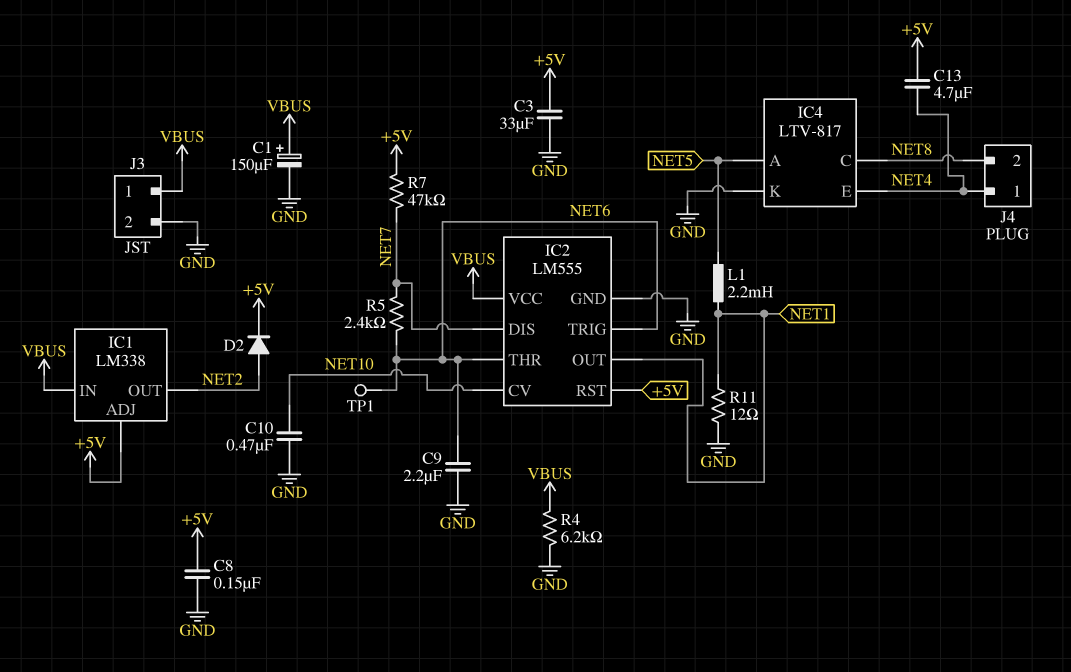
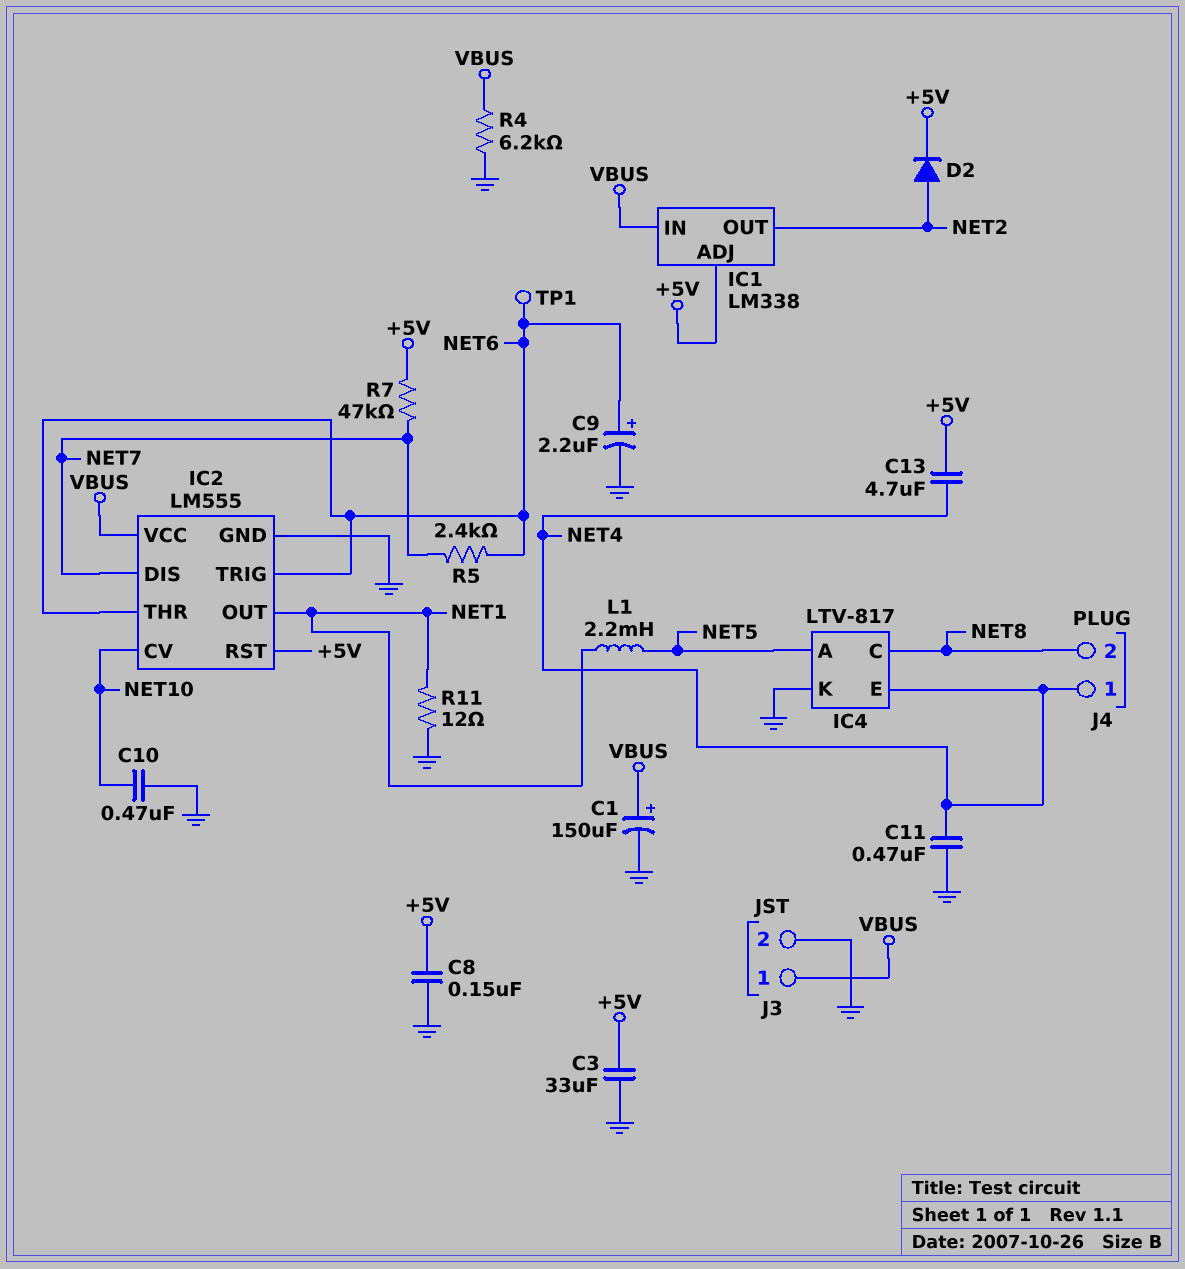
C9: 2.2uF (GND, NET6) -> 2.2uF (plus NET6, minus GND)
C11: none -> 470nF (GND, NET4)

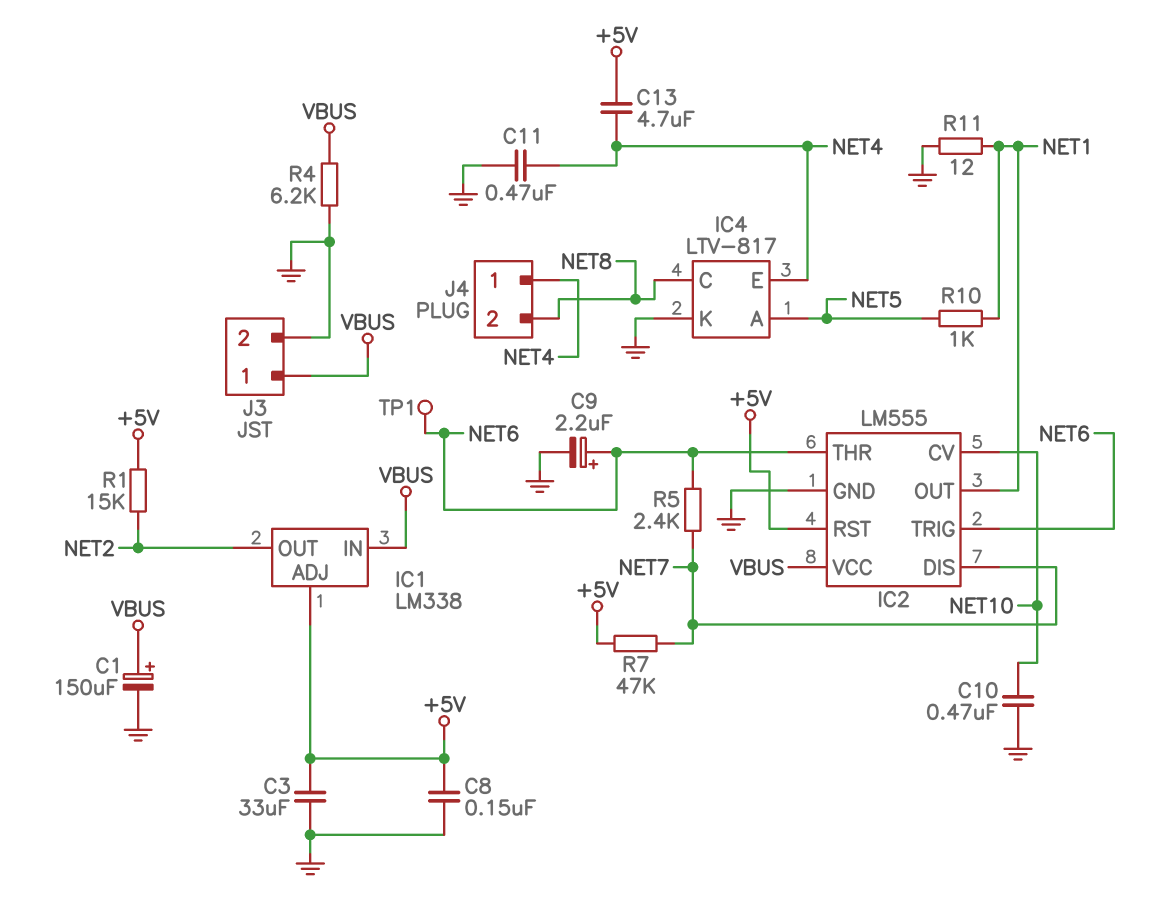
D2: diode (A NET2, K +5V) -> none
L1: 2.2mH (NET1, NET5) -> none
R1: none -> 15k (+5V, NET2)
R10: none -> 1k (NET1, NET5)

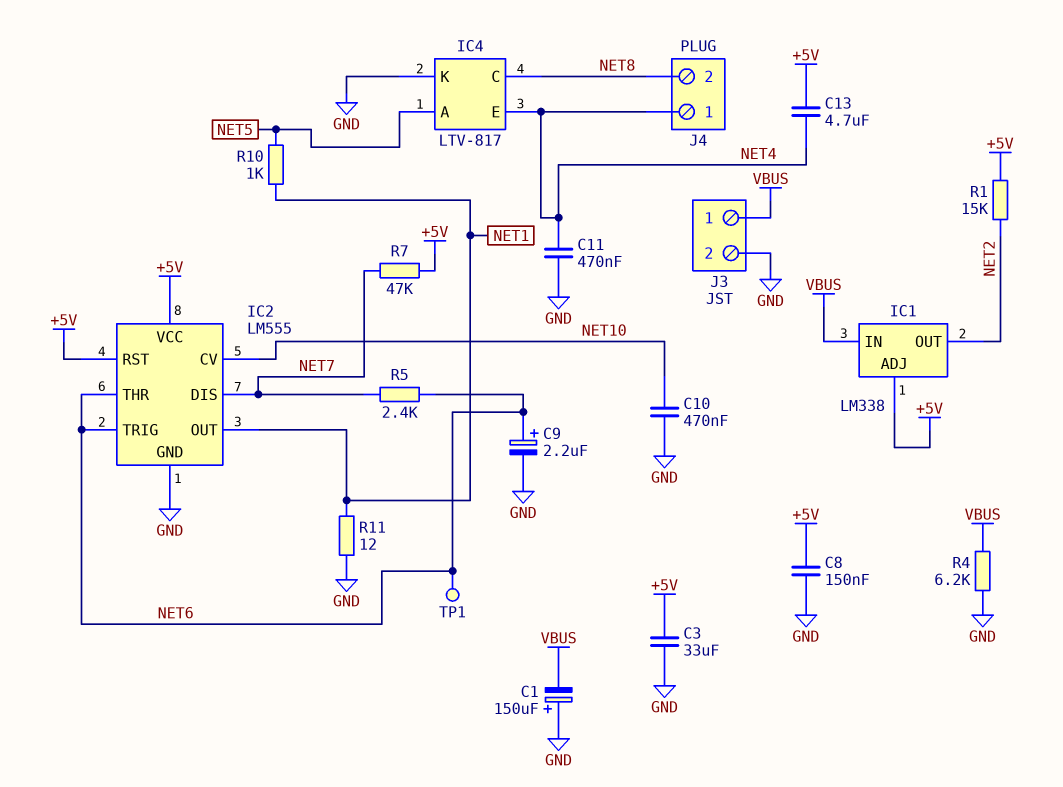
C1: 150uF (plus VBUS, minus GND) -> 150uF (plus GND, minus VBUS)
IC2 pin VCC: VBUS -> +5V

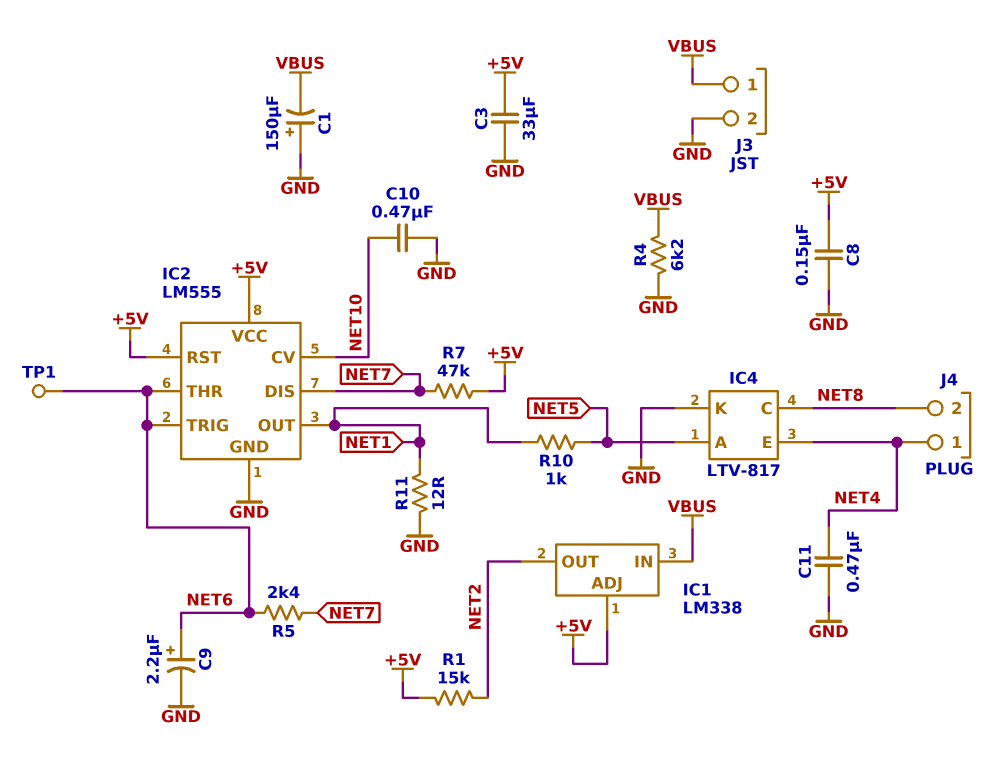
C13: 4.7uF (+5V, NET4) -> none

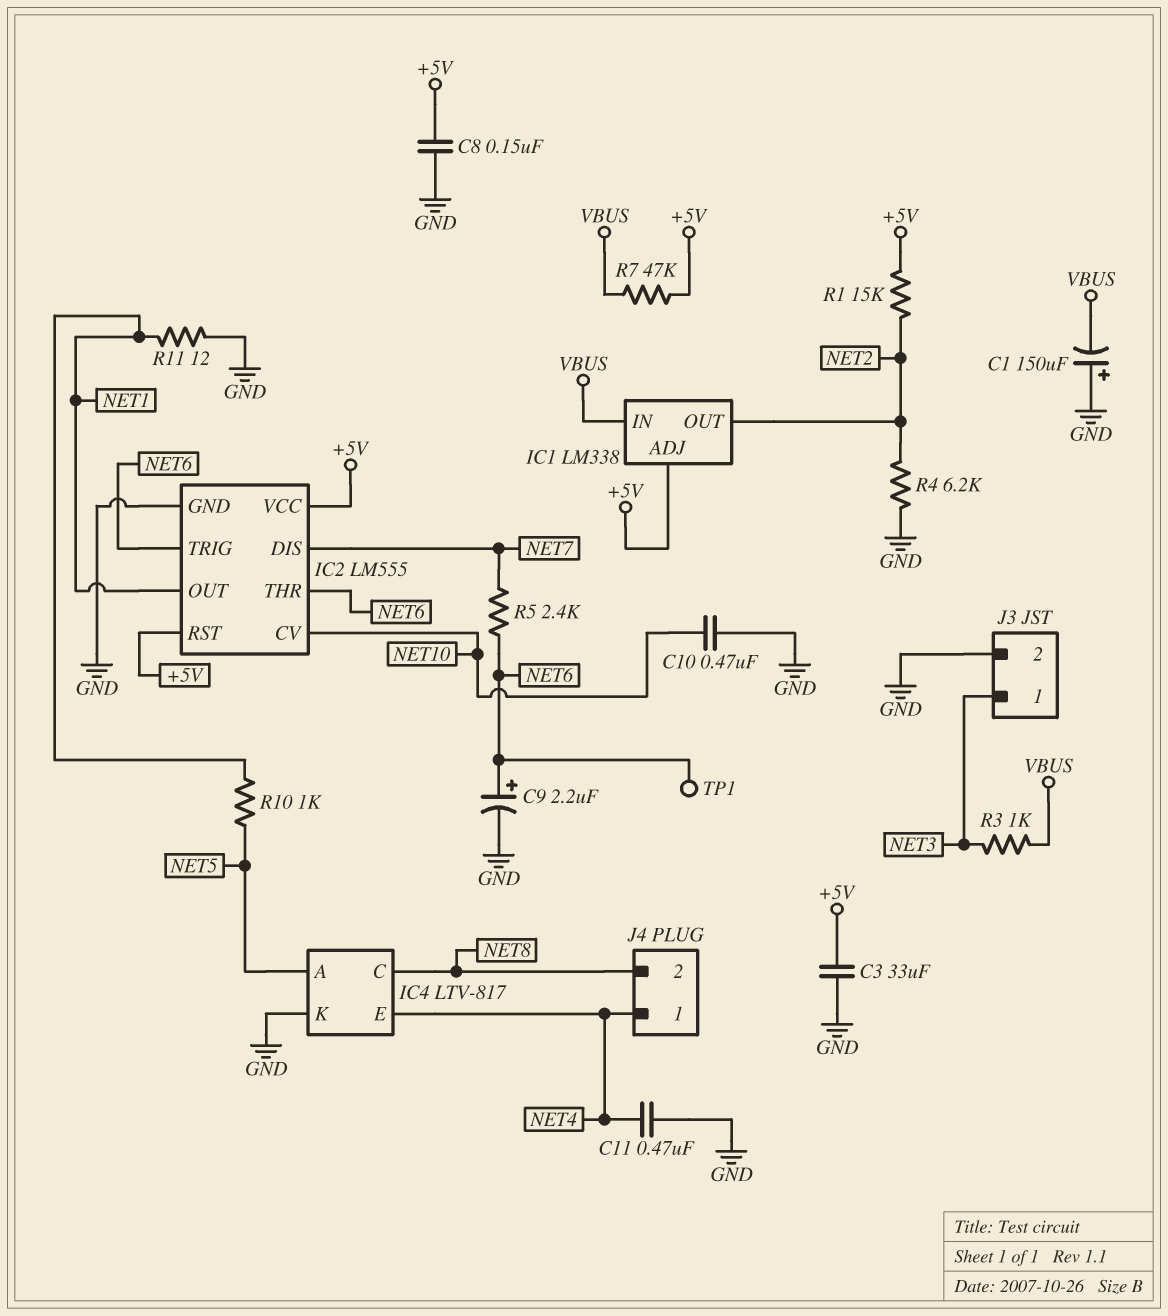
J3 pin 1: VBUS -> NET3
R3: none -> 1k (NET3, VBUS)
R4: 6.2k (GND, VBUS) -> 6.2k (GND, NET2)
R7: 47k (+5V, NET7) -> 47k (+5V, VBUS)

